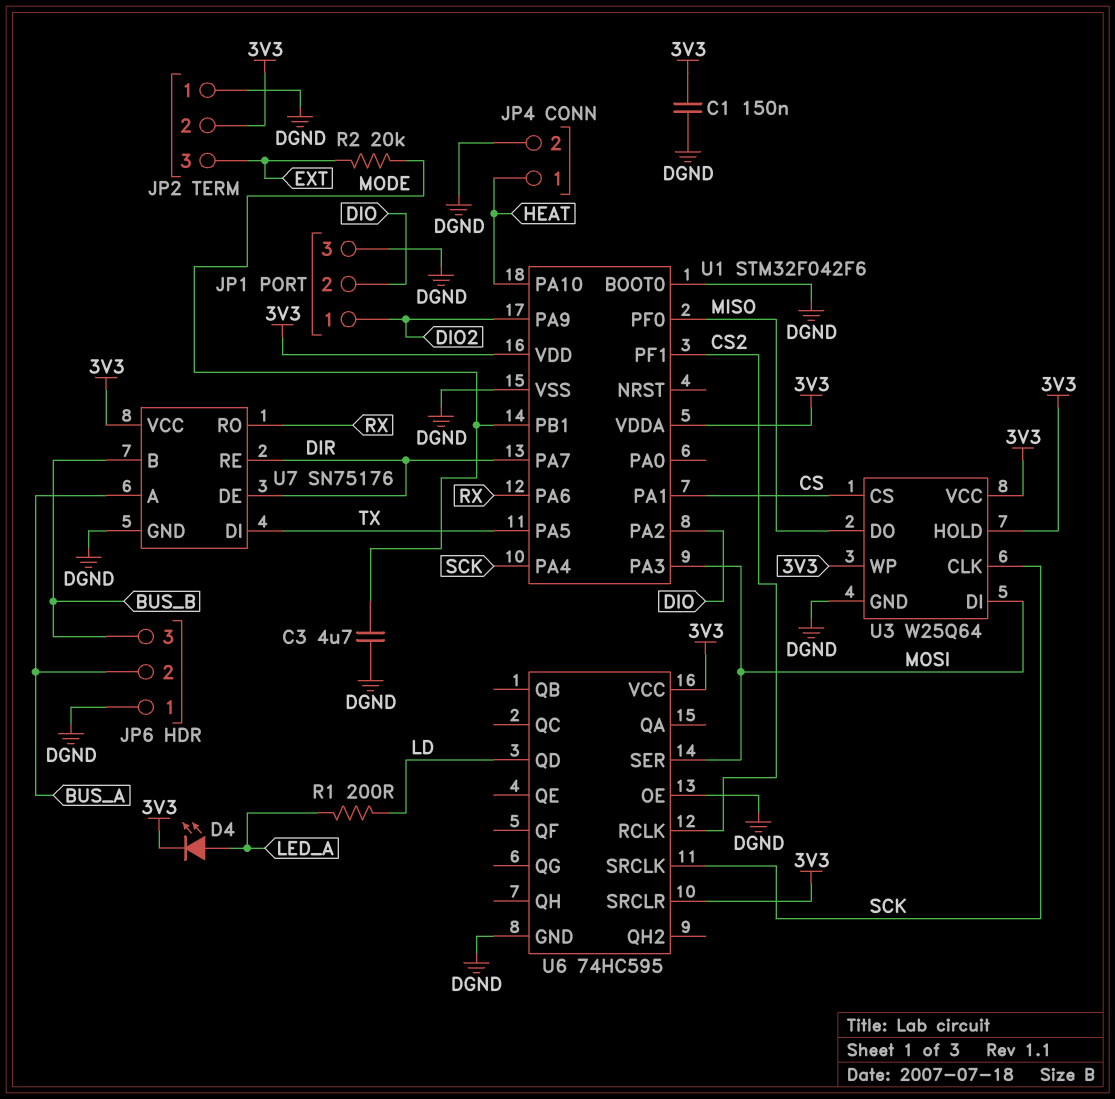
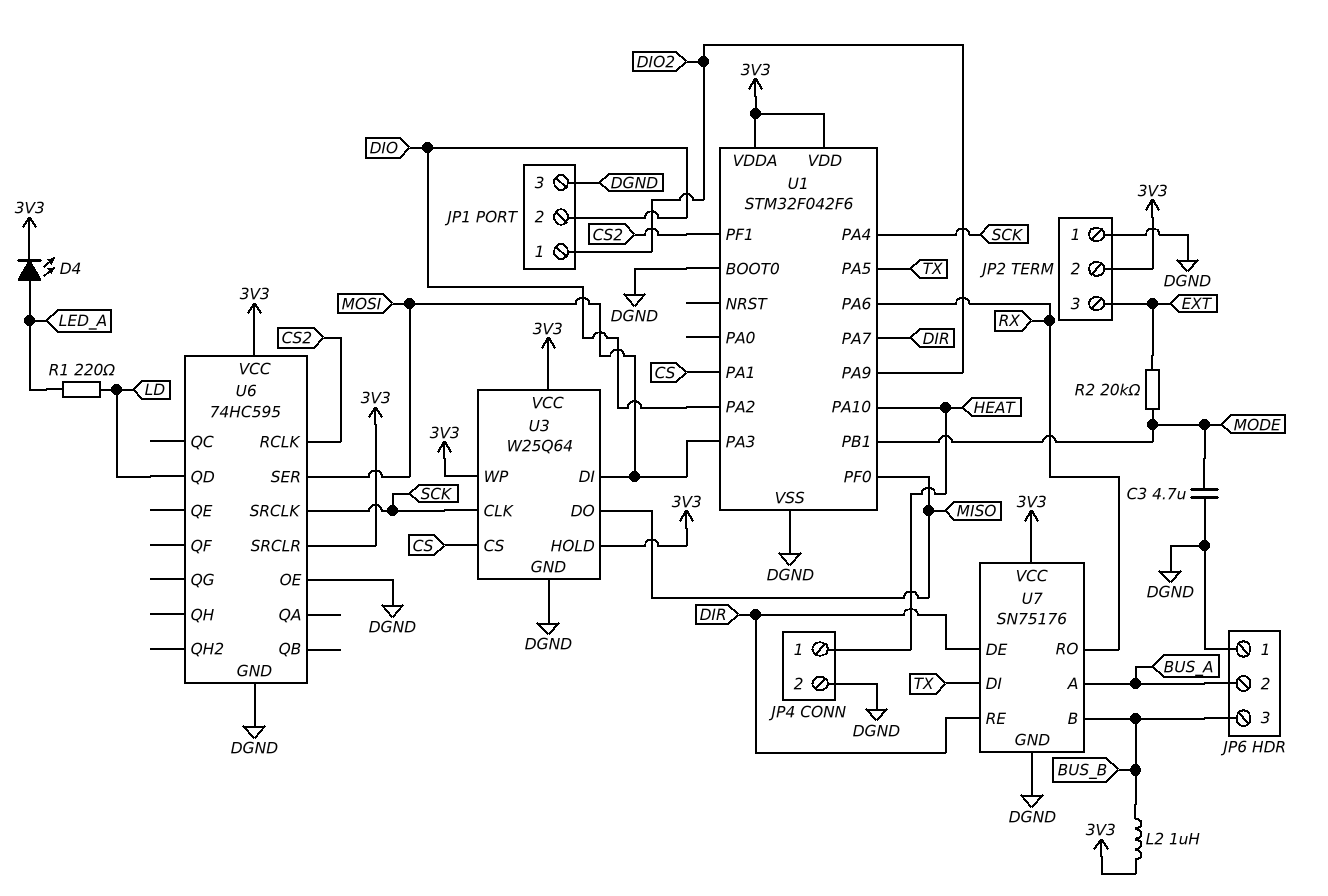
C1: 150nF (3V3, DGND) -> none
L2: none -> 1uH (3V3, BUS_B)
R1: 200 (LD, LED_A) -> 220 (LD, LED_A)

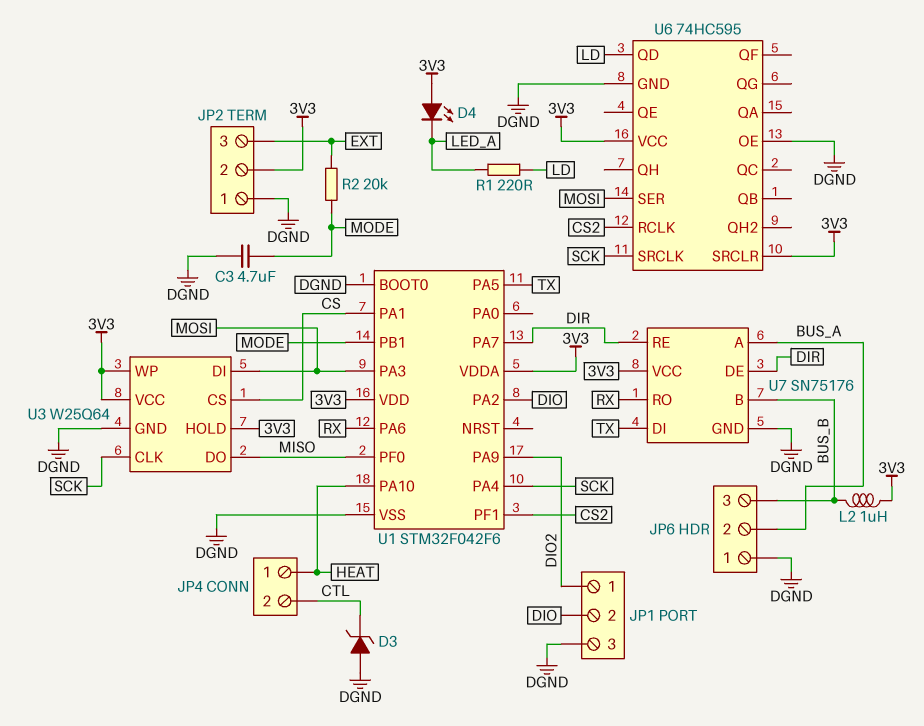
D3: none -> zener (A DGND, K CTL)
D4: LED (A LED_A, K 3V3) -> LED (A 3V3, K LED_A)
JP4 pin 2: DGND -> CTL

